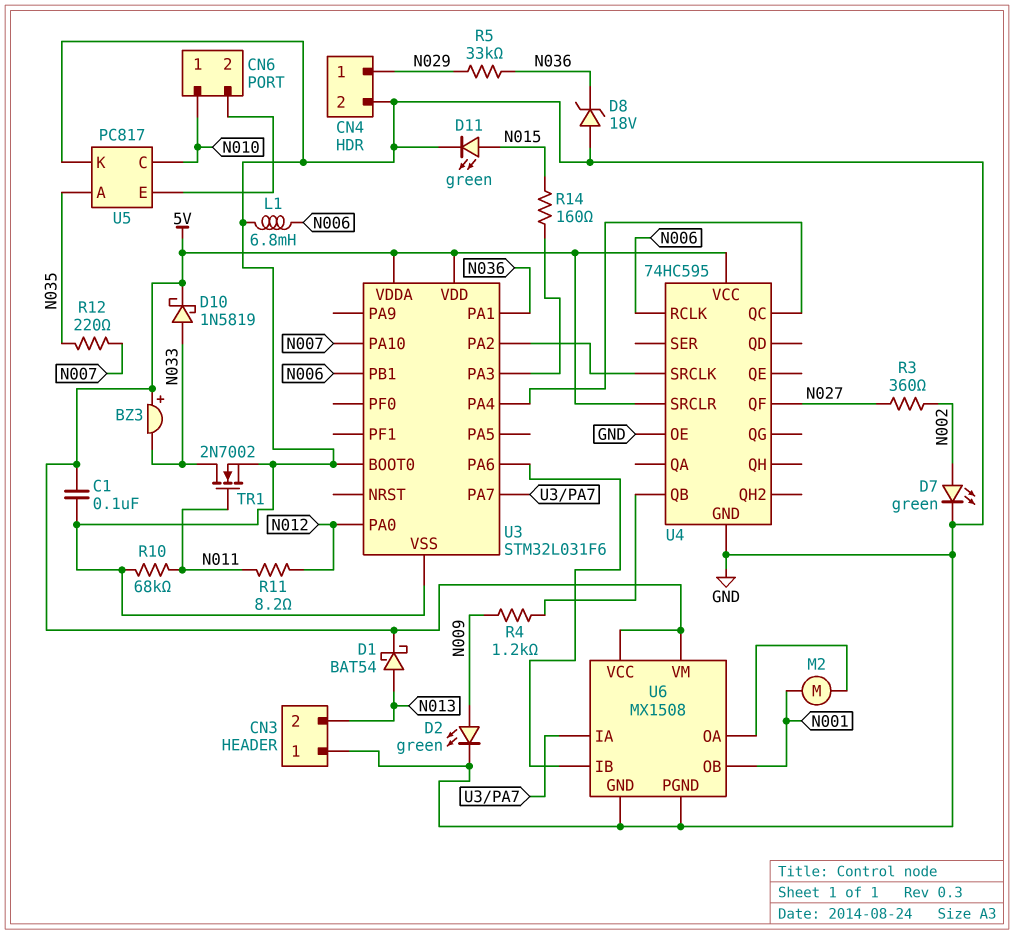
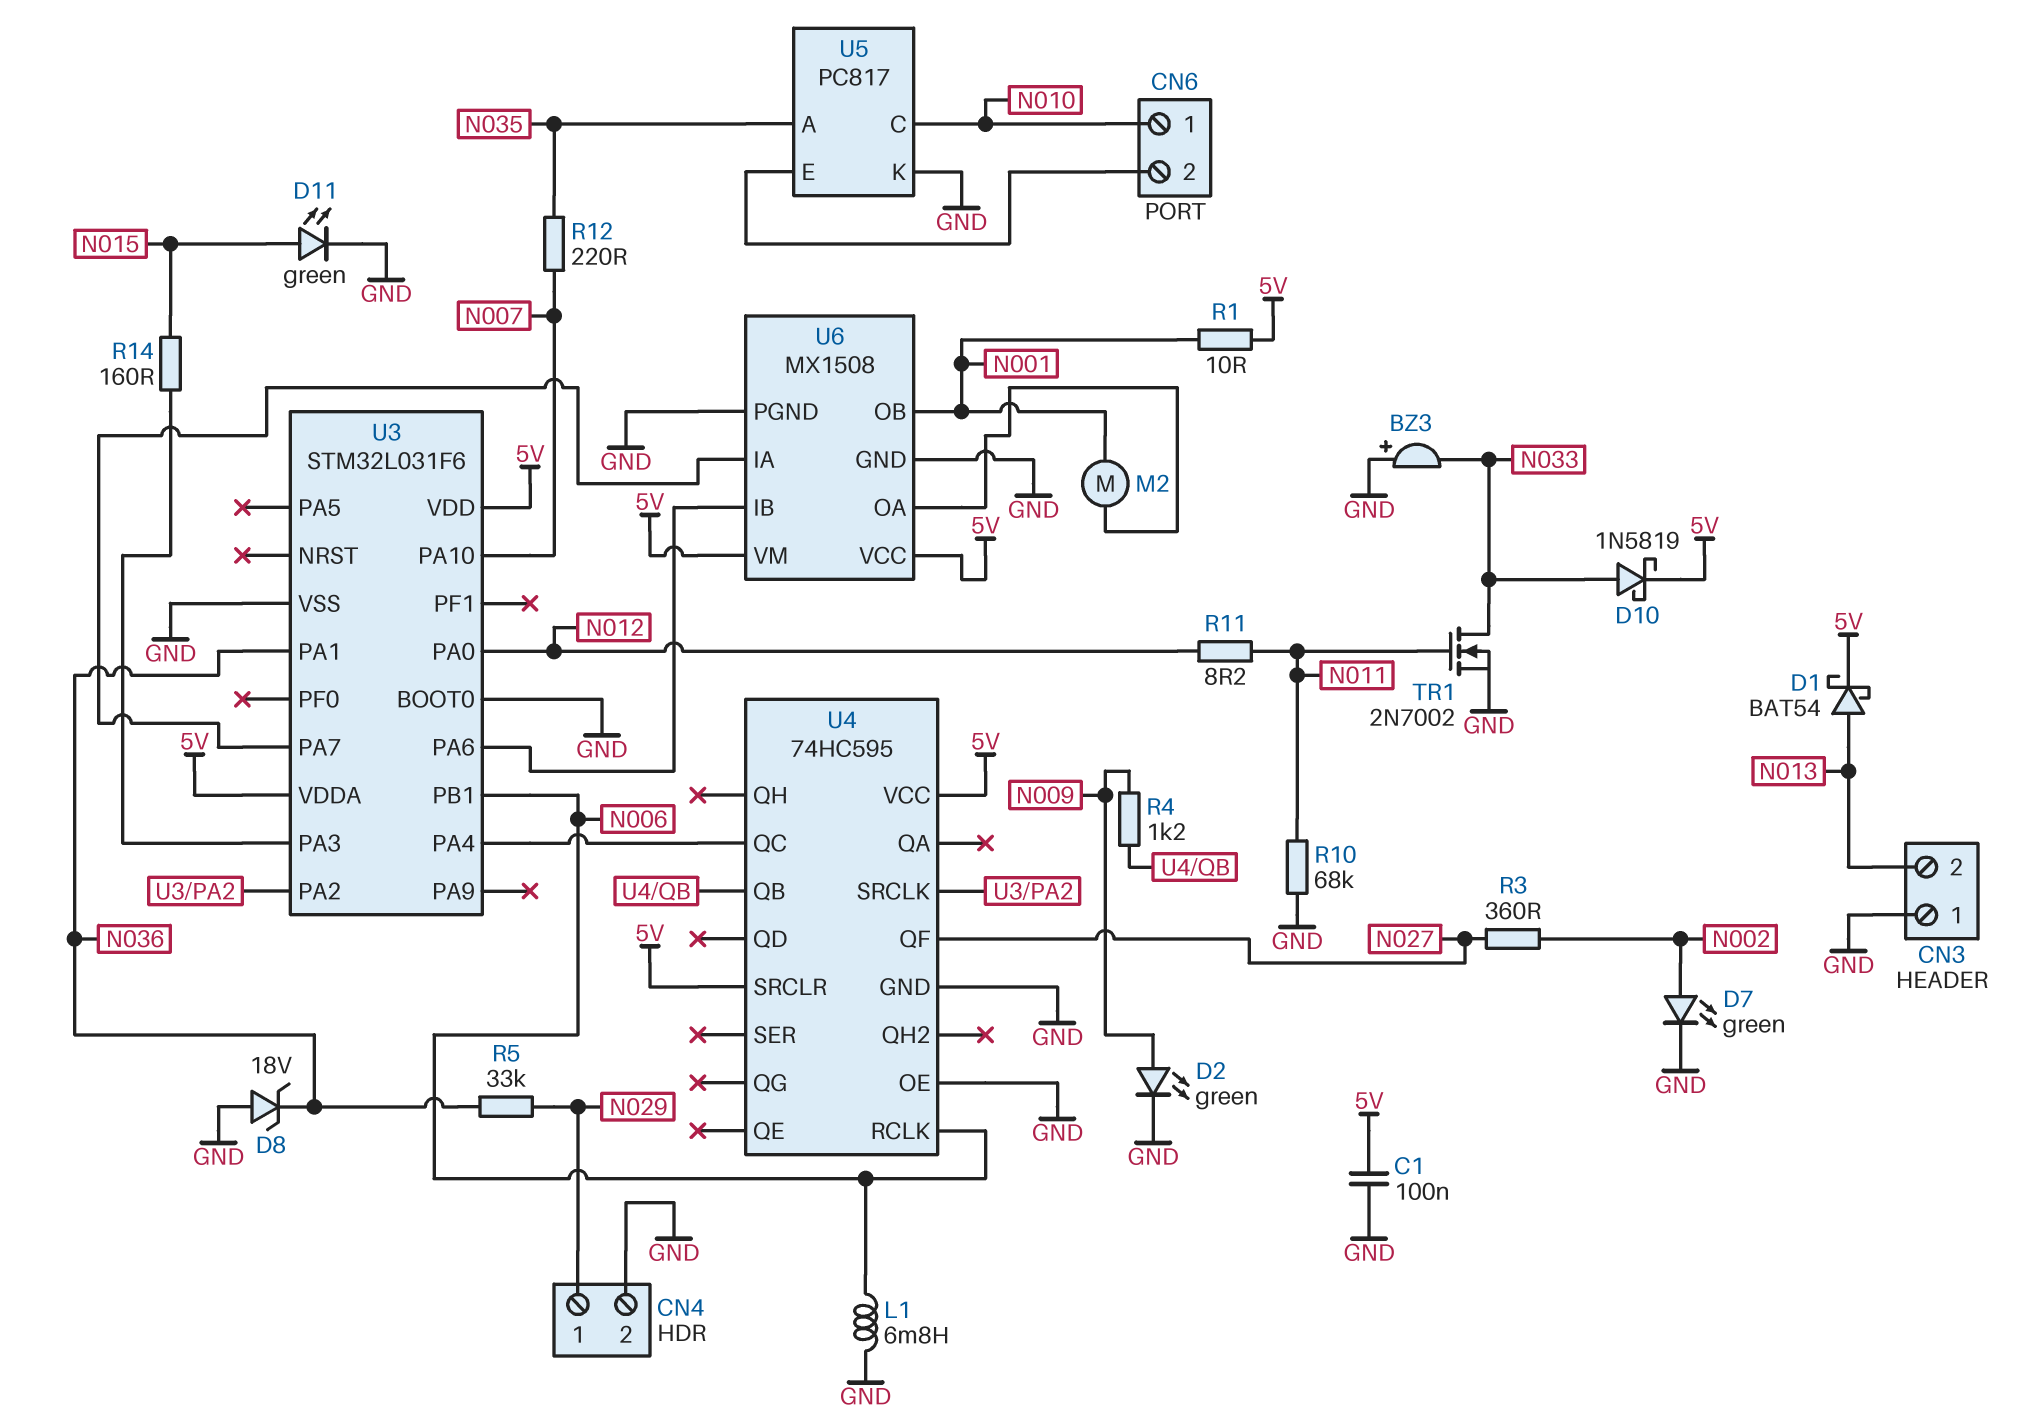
BZ3: buzzer (plus 5V, minus N033) -> buzzer (plus GND, minus N033)
R1: none -> 10 (5V, N001)

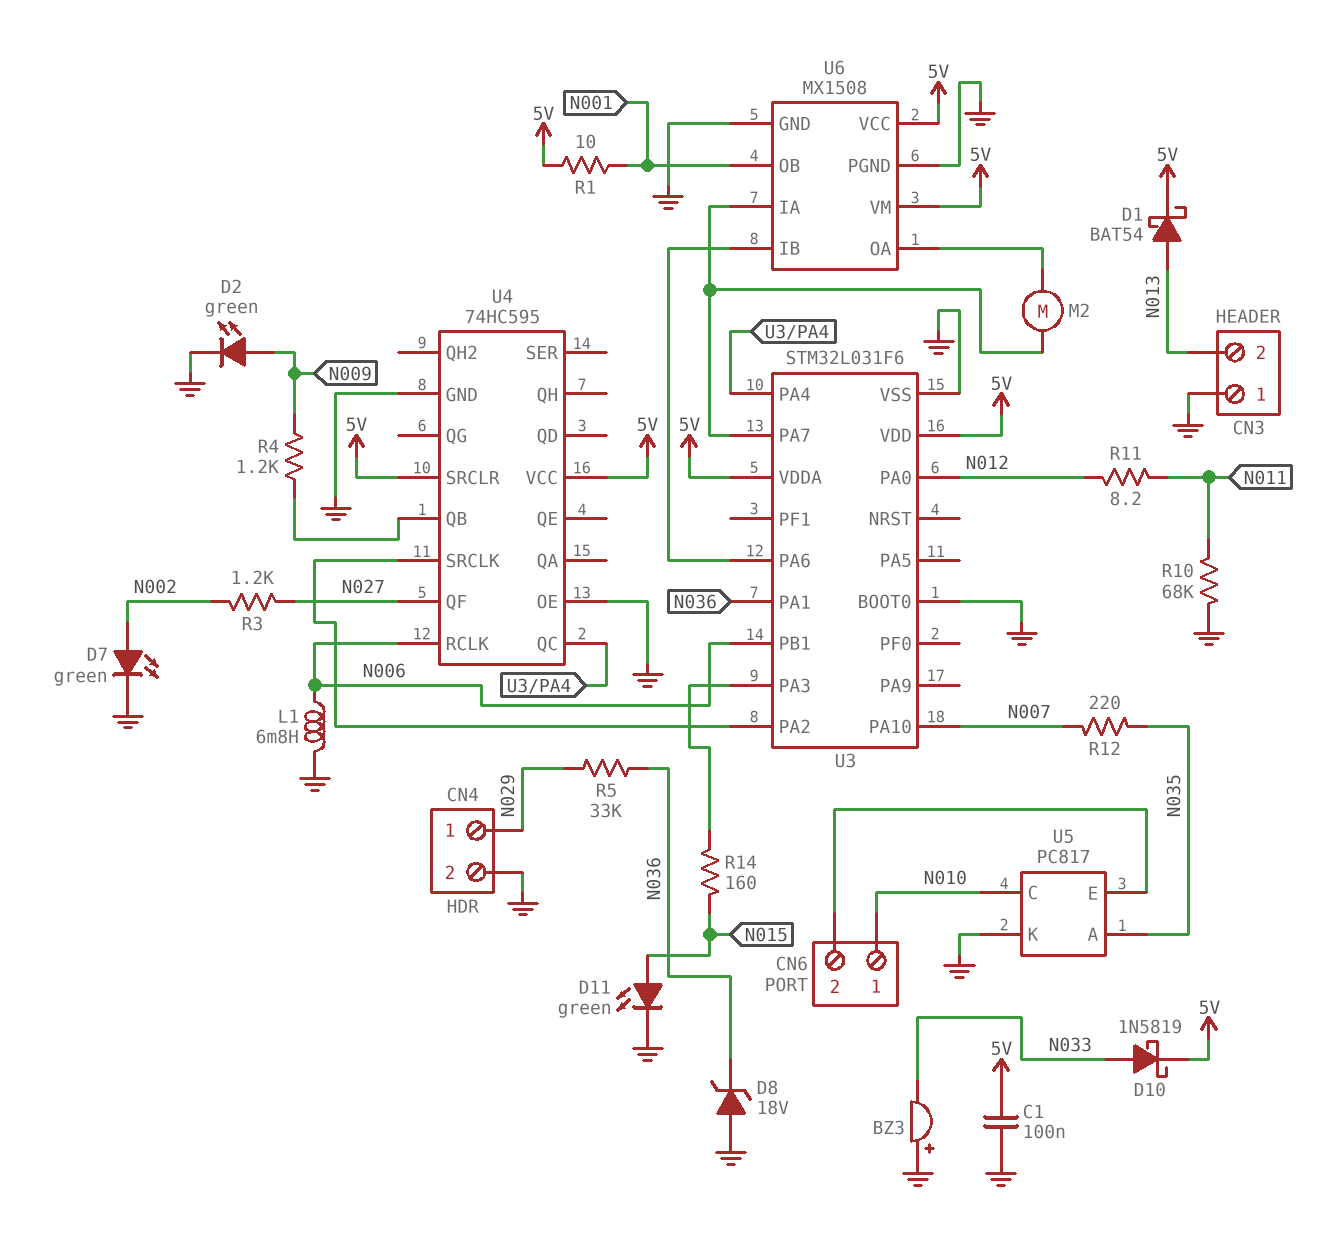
M2: motor (N001, U6/OA) -> motor (U3/PA7, U6/OA)
R3: 360 (N002, N027) -> 1.2k (N002, N027)
TR1: NMOS 2N7002 (G N011, D N033, S GND) -> none

